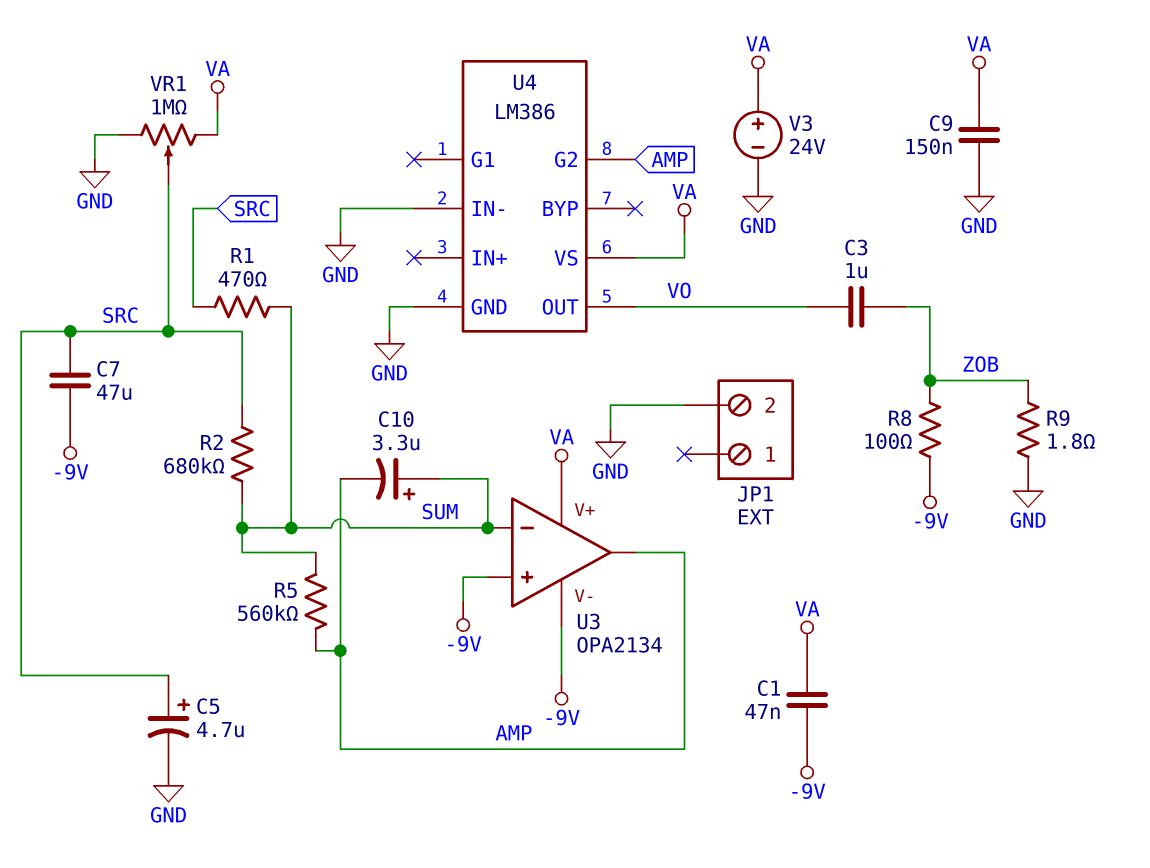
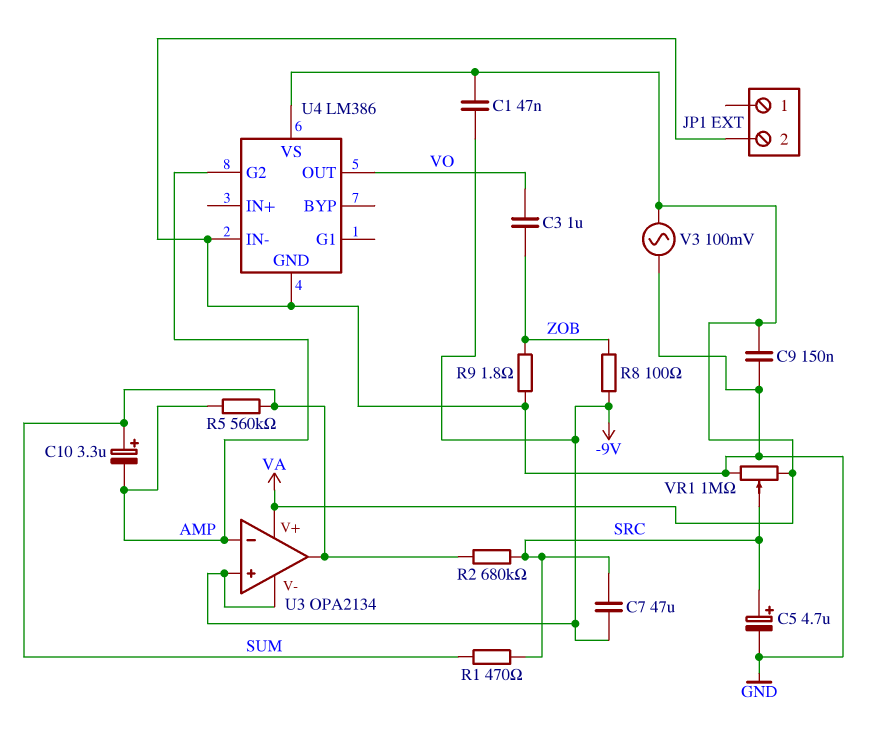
U3 pin in-: SUM -> AMP
U3 pin out: AMP -> SUM
V3: 24V (plus VA, minus GND) -> AC 100mV (GND, VA)

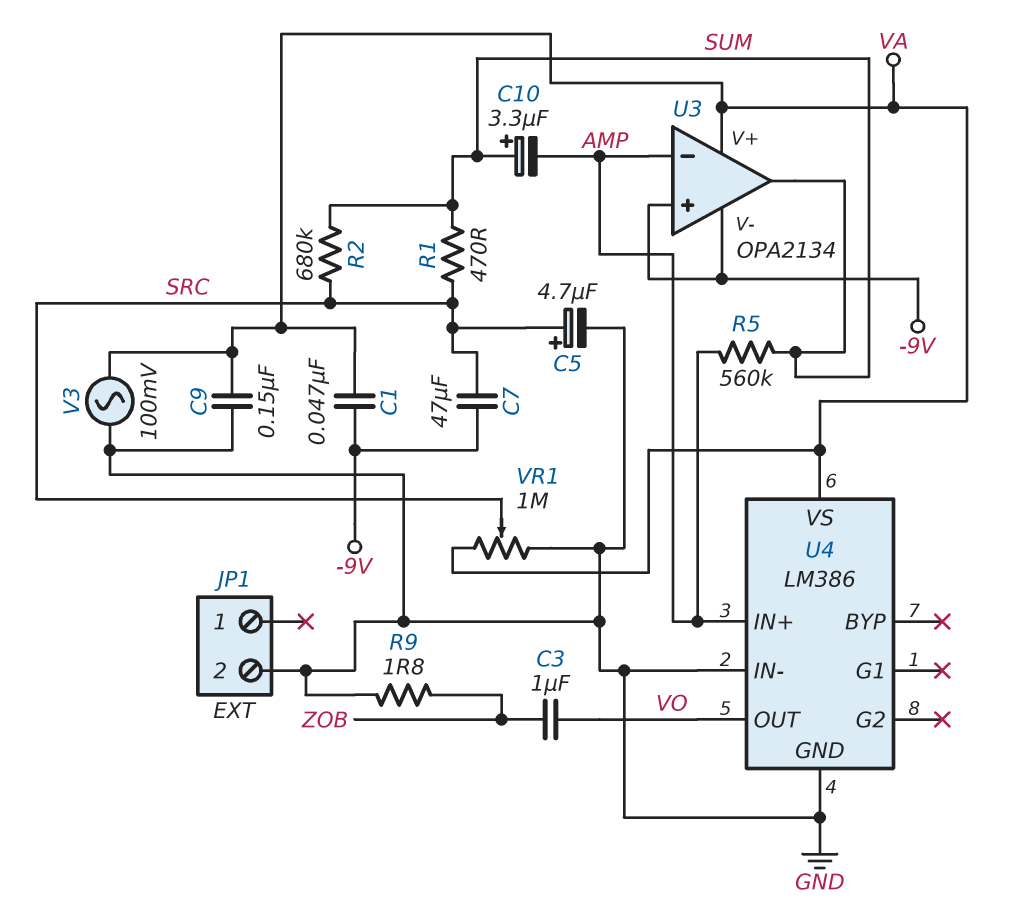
R8: 100 (-9V, ZOB) -> none
U4 pin G2: AMP -> none
U4 pin IN+: none -> AMP

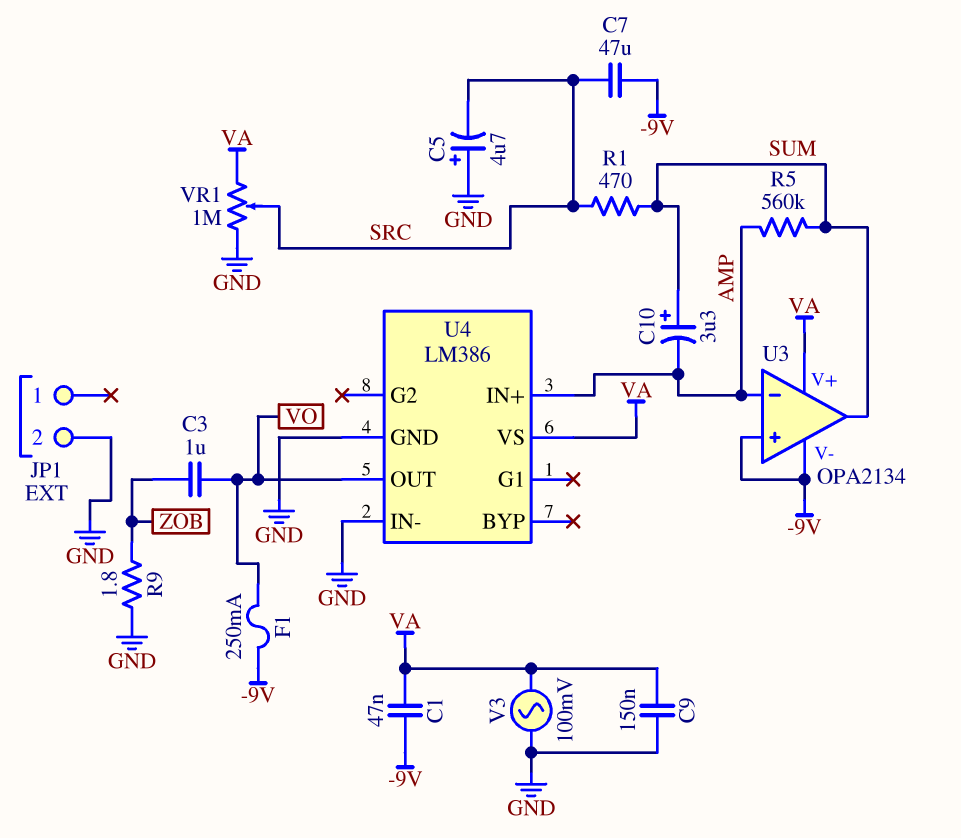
C5: 4.7uF (plus SRC, minus GND) -> 4.7uF (plus GND, minus SRC)
F1: none -> 250mA (-9V, VO)
R2: 680k (SRC, SUM) -> none

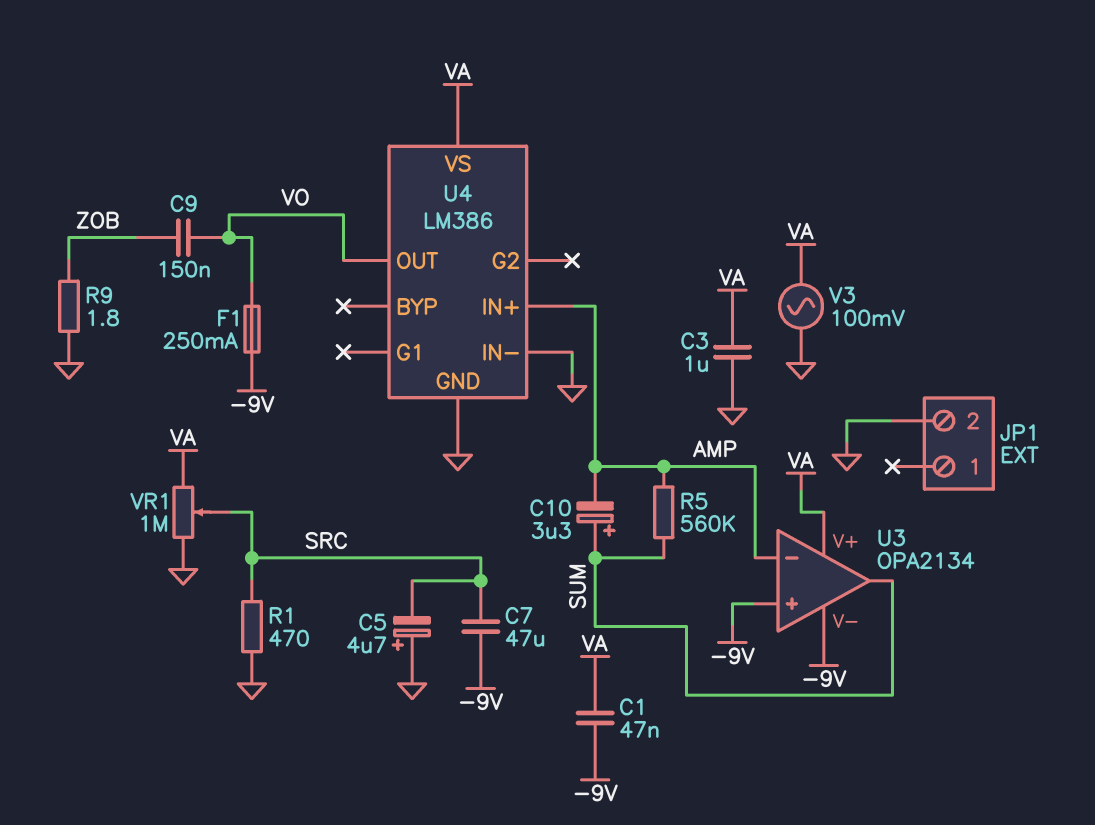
C3: 1uF (VO, ZOB) -> 1uF (GND, VA)
C9: 150nF (GND, VA) -> 150nF (VO, ZOB)
R1: 470 (SRC, SUM) -> 470 (GND, SRC)

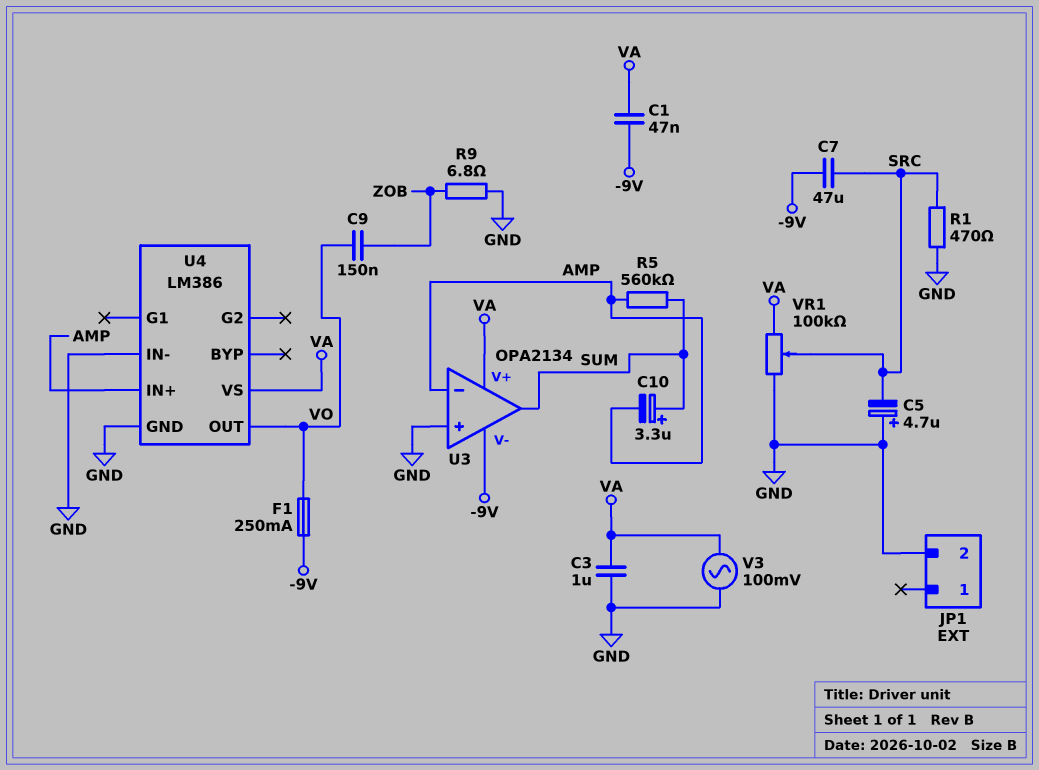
R9: 1.8 (GND, ZOB) -> 6.8 (GND, ZOB)
U3 pin in+: -9V -> GND
VR1: 1M (GND, VA, wiper SRC) -> 100k (GND, VA, wiper SRC)

